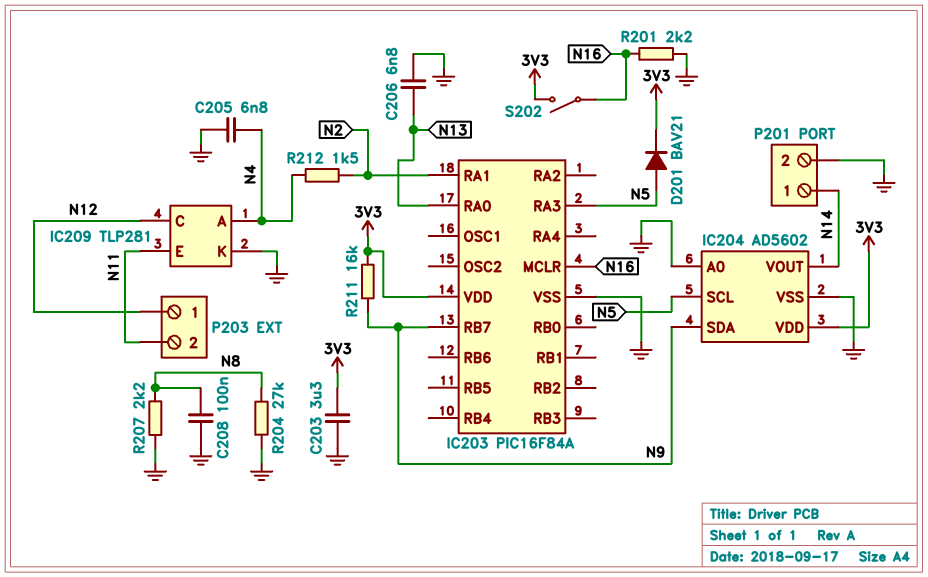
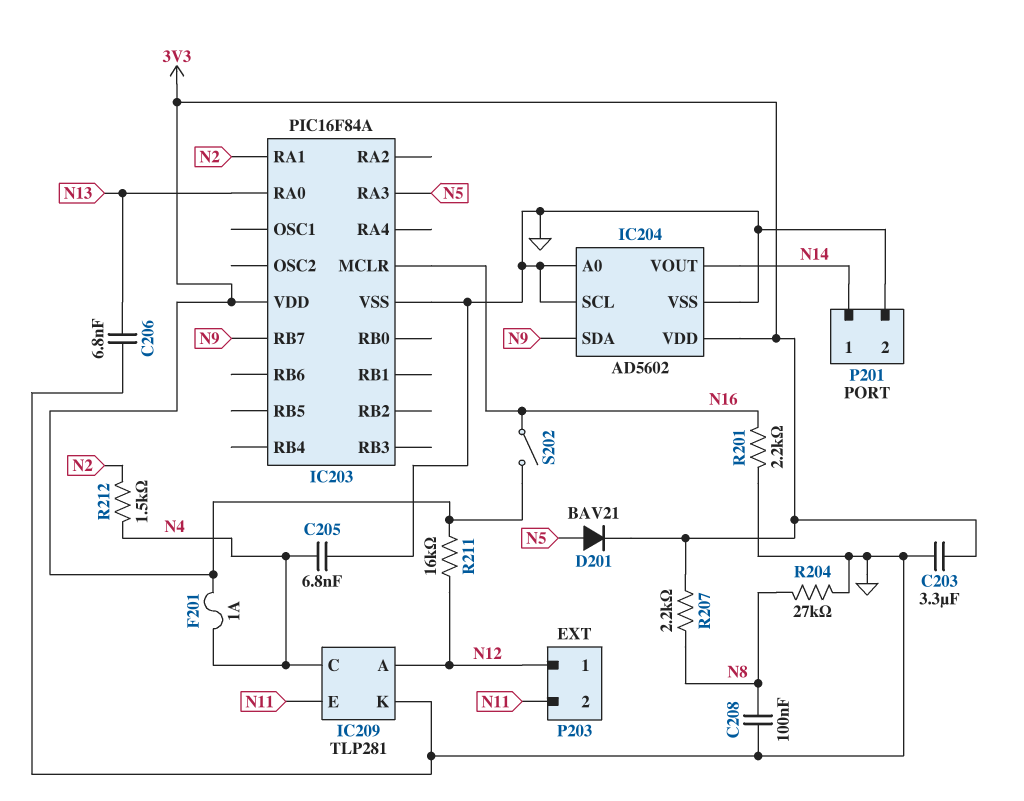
F201: none -> 1A (3V3, N4)
IC204 pin SCL: N5 -> GND
IC209 pin A: N4 -> N12
IC209 pin C: N12 -> N4
R207: 2.2k (GND, N8) -> 2.2k (3V3, N8)
R211: 16k (3V3, N9) -> 16k (3V3, N12)

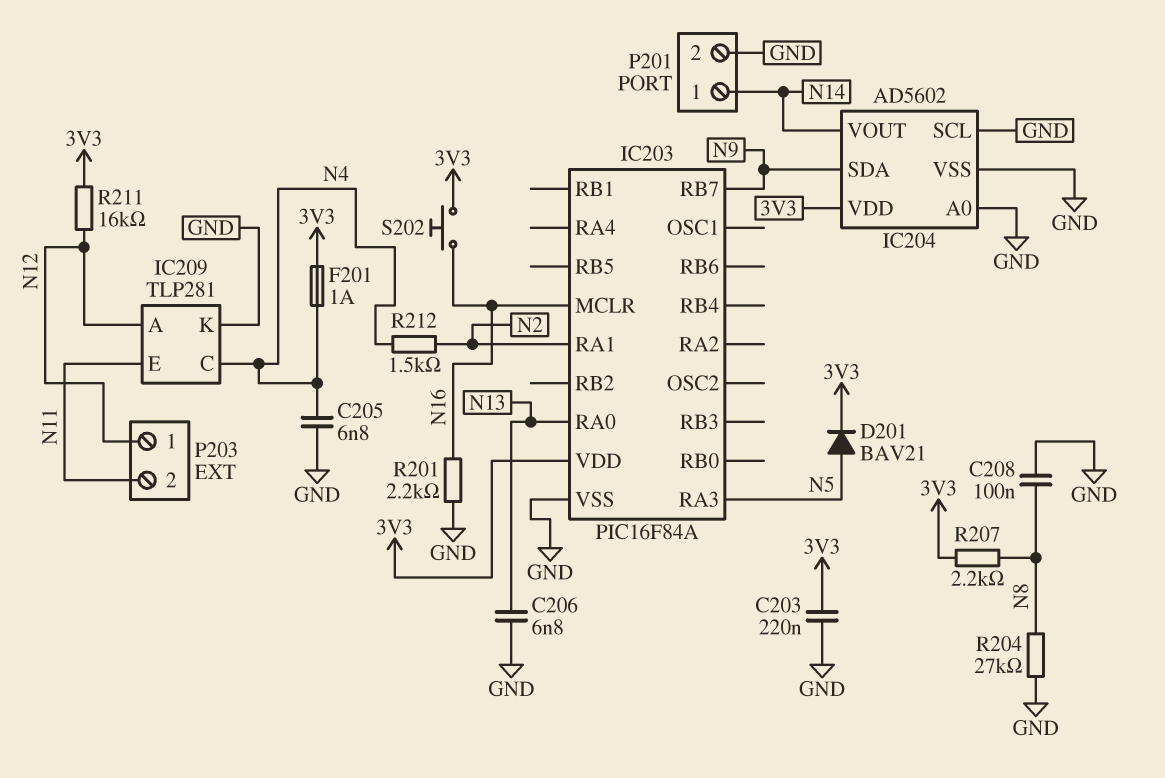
C203: 3.3uF (3V3, GND) -> 220nF (3V3, GND)
S202: switch (3V3, N16) -> button (3V3, N16)

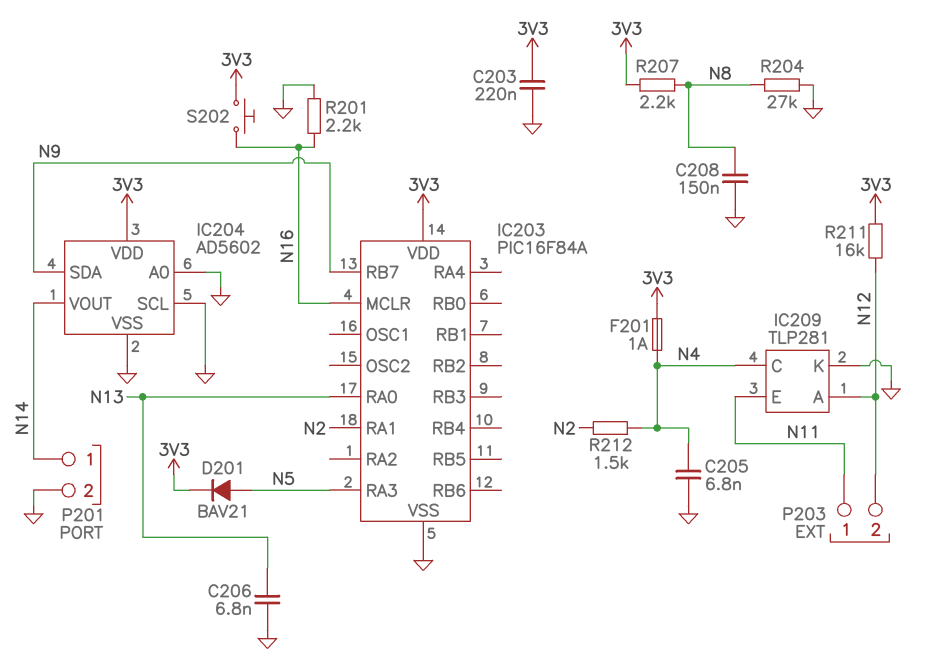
C208: 100nF (GND, N8) -> 150nF (GND, N8)
P203 pin 1: N12 -> N11
P203 pin 2: N11 -> N12

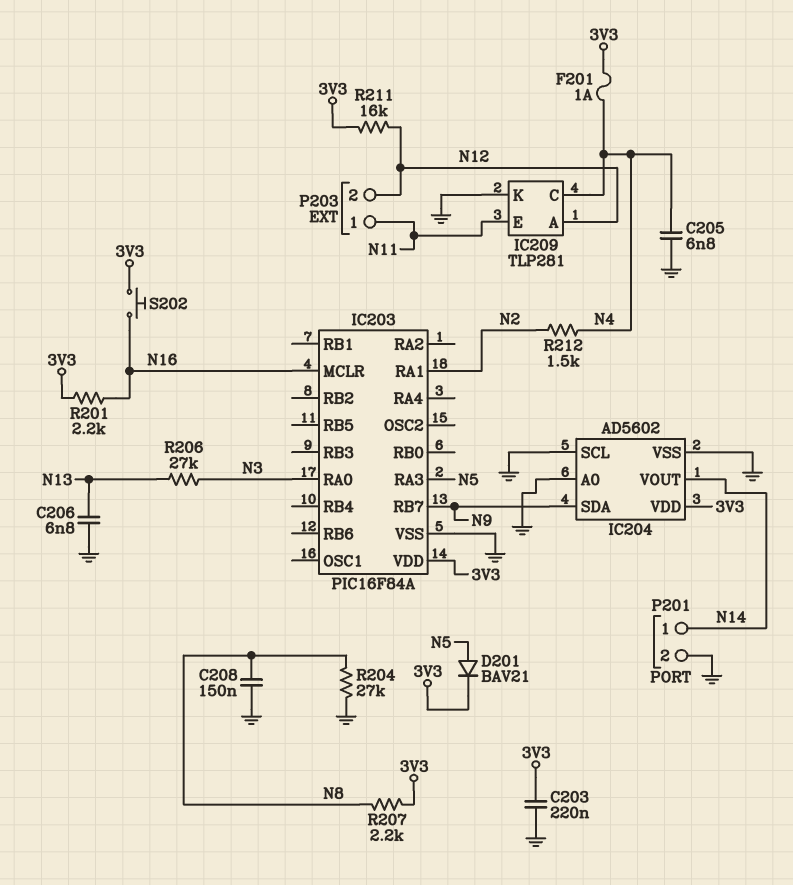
IC203 pin RA0: N13 -> N3
R201: 2.2k (GND, N16) -> 2.2k (3V3, N16)
R206: none -> 27k (N3, N13)

